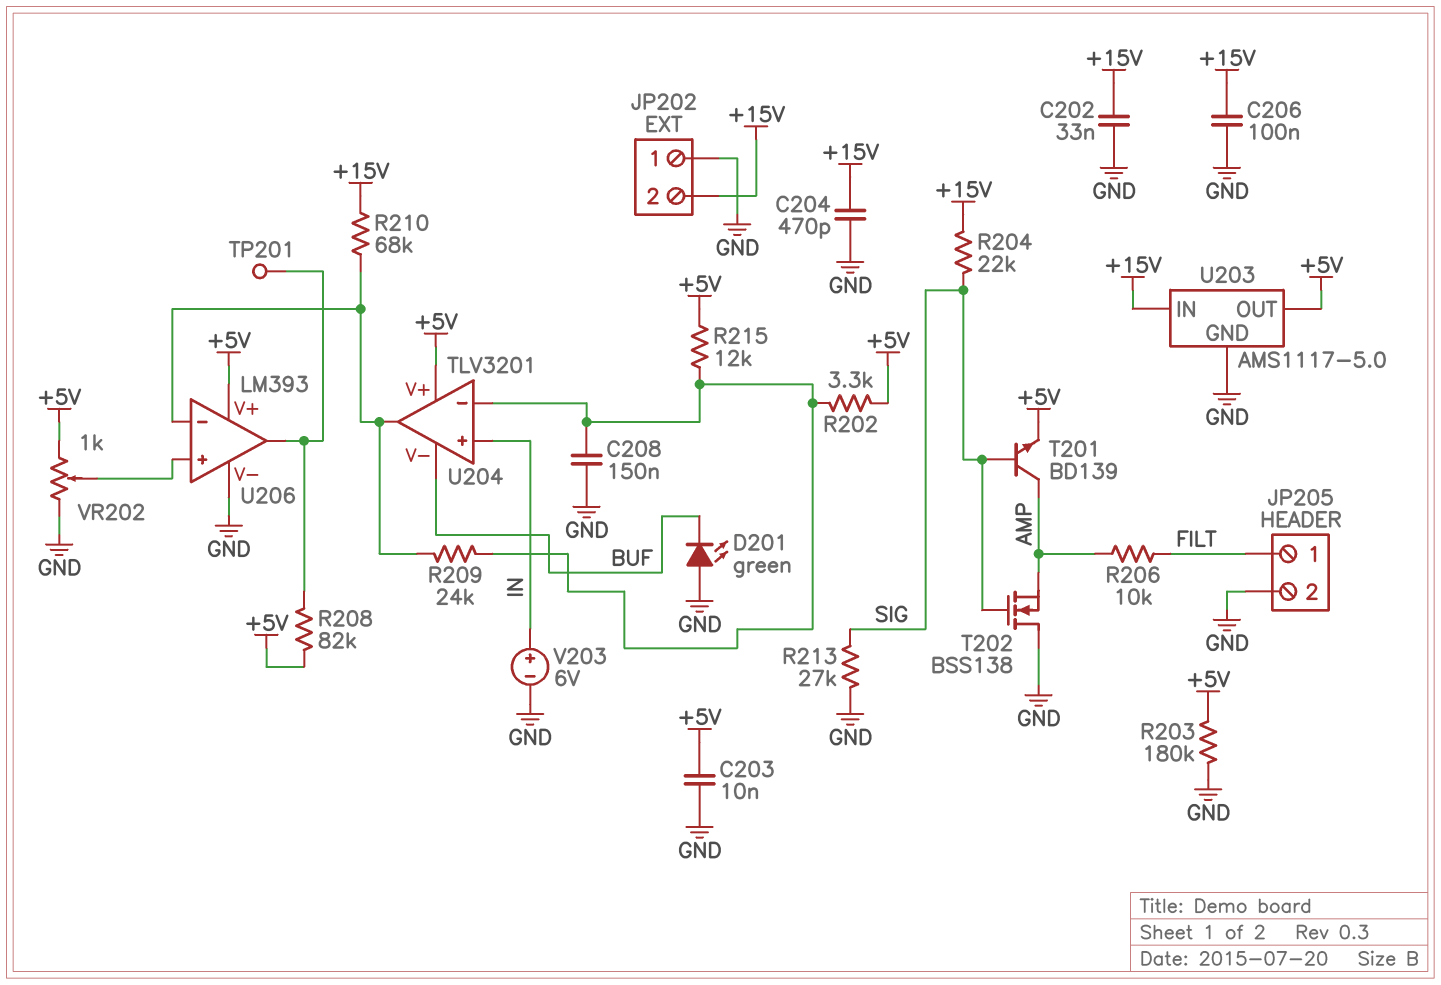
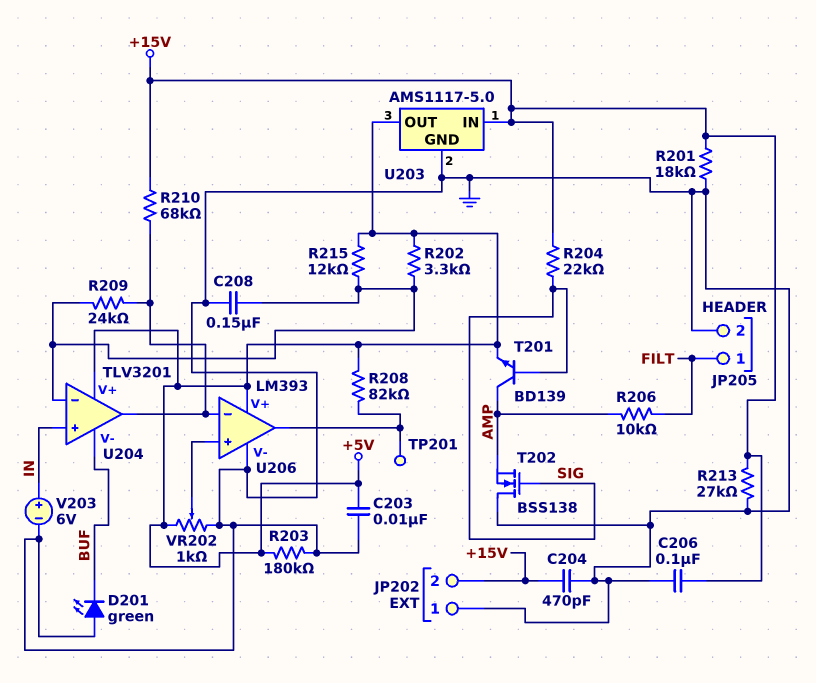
C202: 33nF (+15V, GND) -> none
R201: none -> 18k (+15V, GND)
R213: 27k (GND, SIG) -> 27k (+15V, GND)

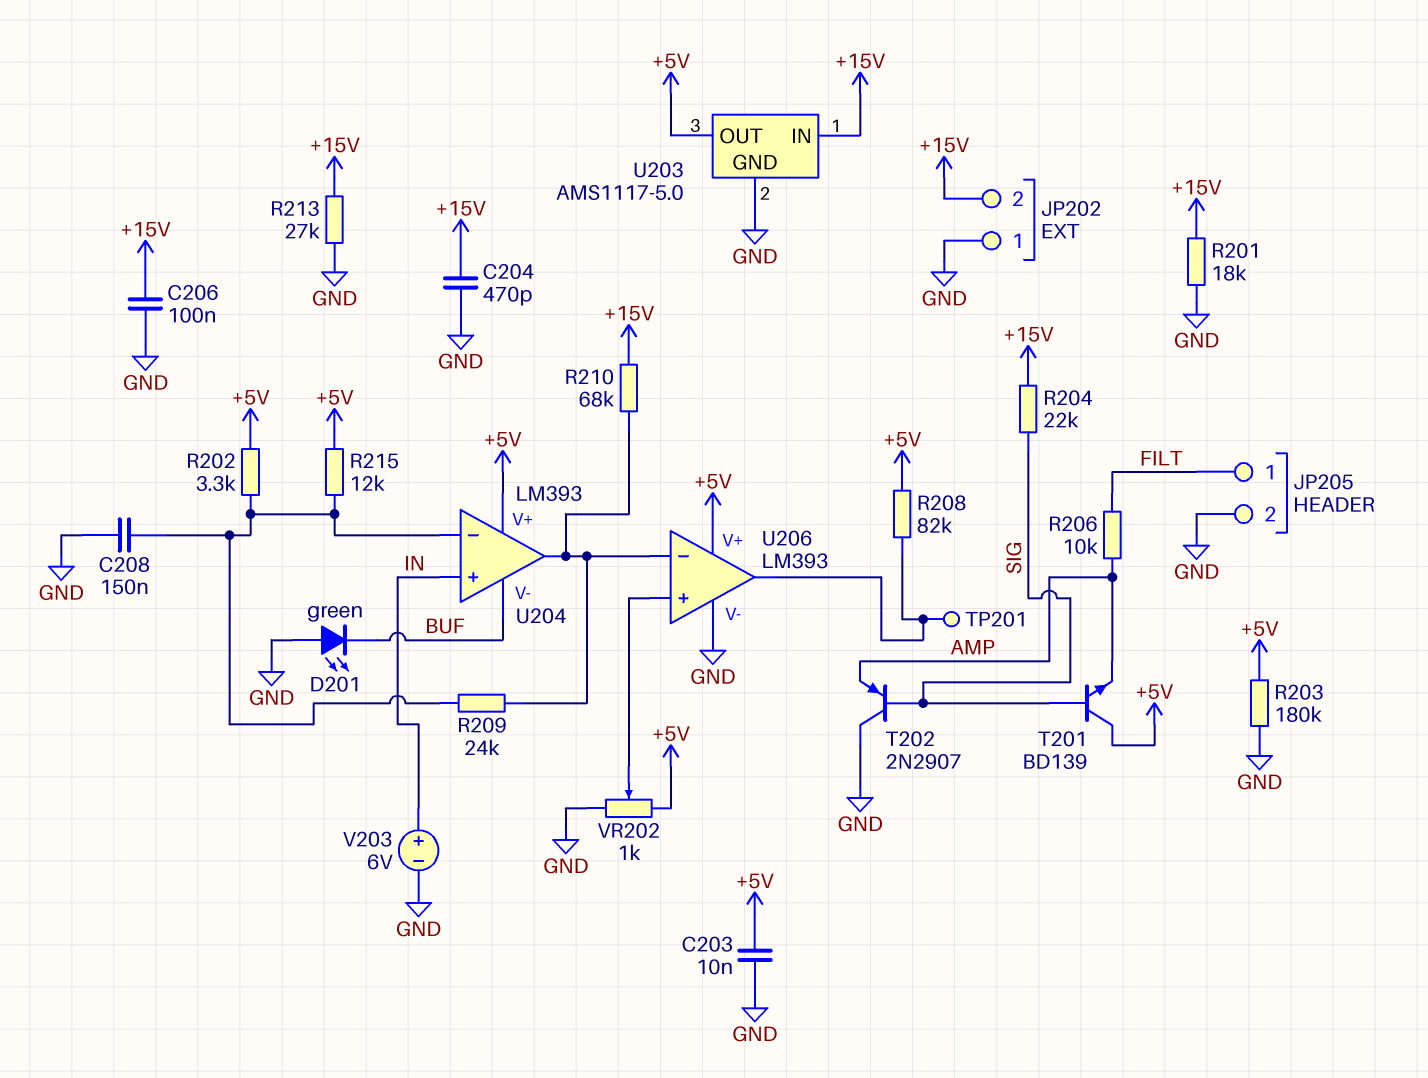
T201: NPN BD139 (B SIG, C AMP, E +5V) -> NPN BD139 (B SIG, C +5V, E AMP)
T202: NMOS BSS138 (G SIG, D GND, S AMP) -> PNP 2N2907 (B SIG, C GND, E AMP)
U204: TLV3201 -> LM393

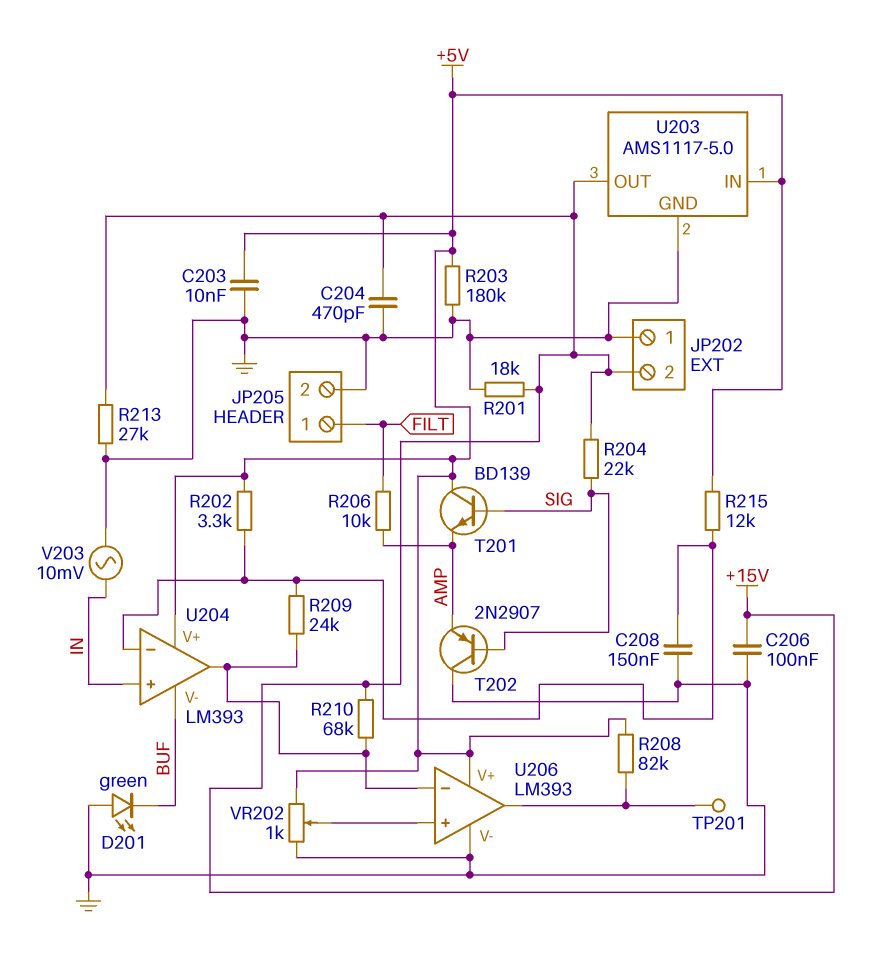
U203 pin IN: +15V -> +5V
U203 pin OUT: +5V -> +15V
V203: 6V (plus IN, minus GND) -> AC 10mV (GND, IN)

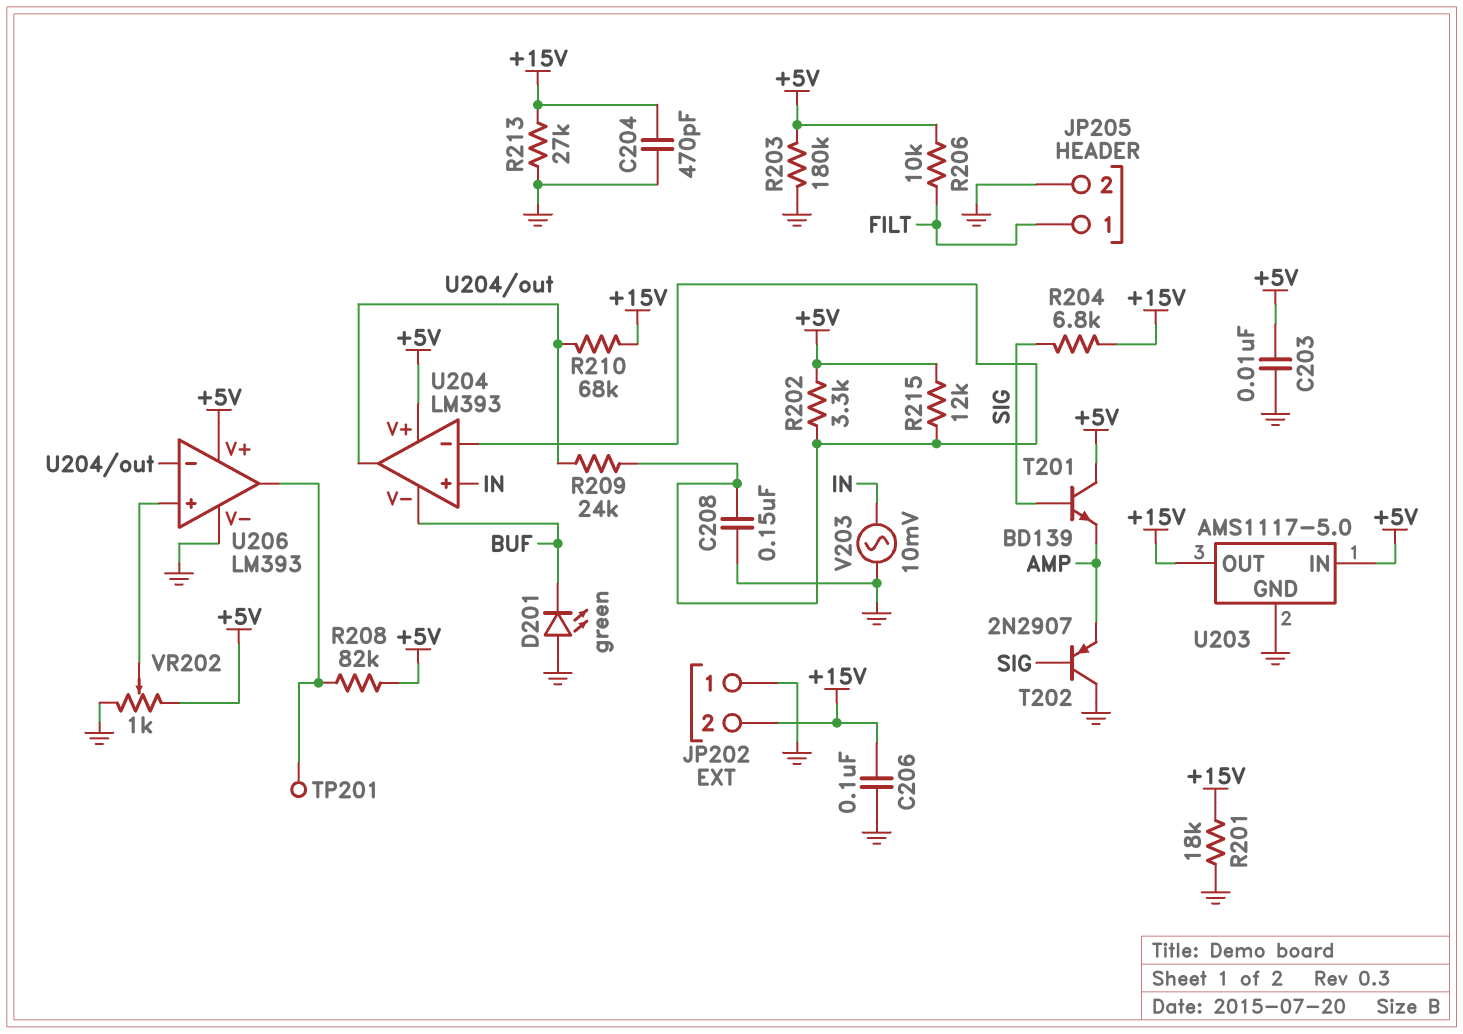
R204: 22k (+15V, SIG) -> 6.8k (+15V, SIG)
R206: 10k (AMP, FILT) -> 10k (+5V, FILT)

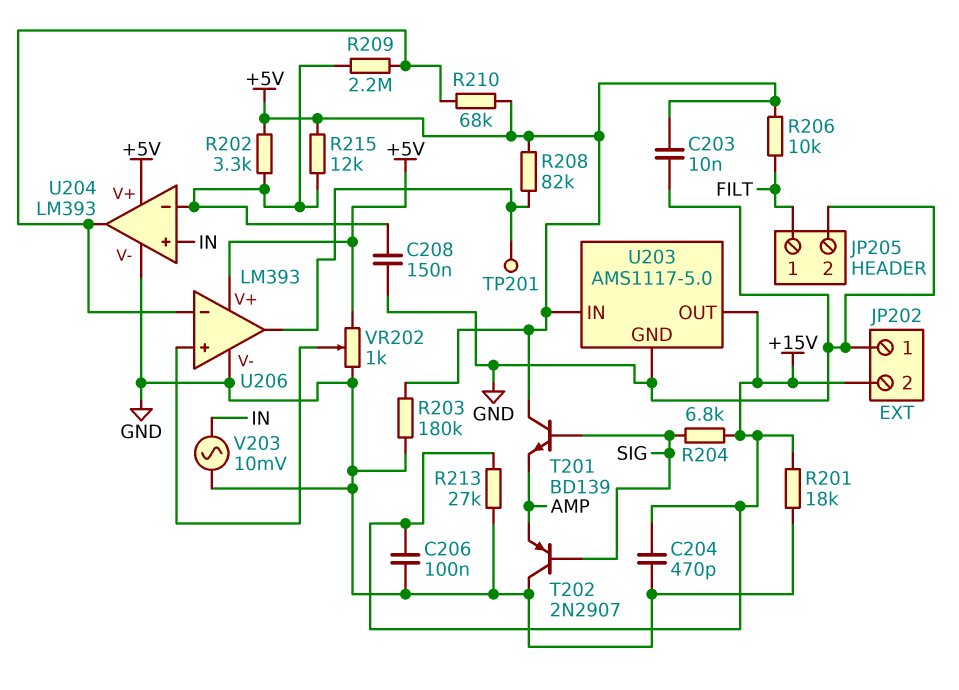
D201: LED green (A GND, K BUF) -> none
R209: 24k (U204/in-, U204/out) -> 2.2M (U204/in-, U204/out)
R210: 68k (+15V, U204/out) -> 68k (+5V, U204/out)
U204 pin V-: BUF -> GND

